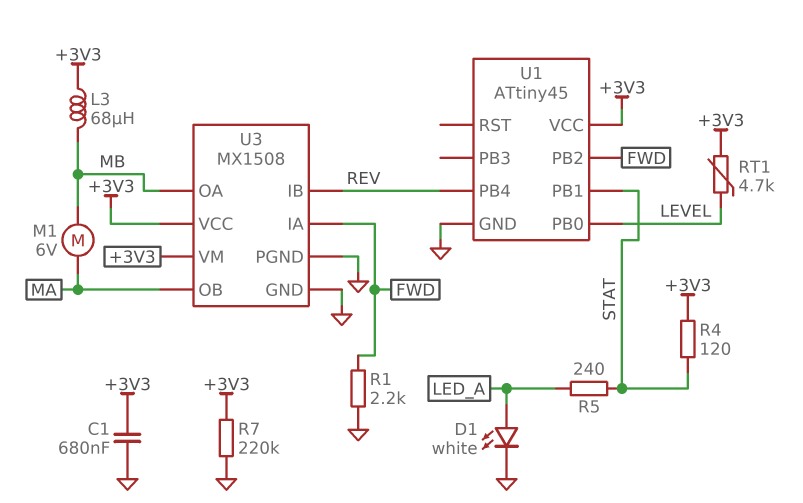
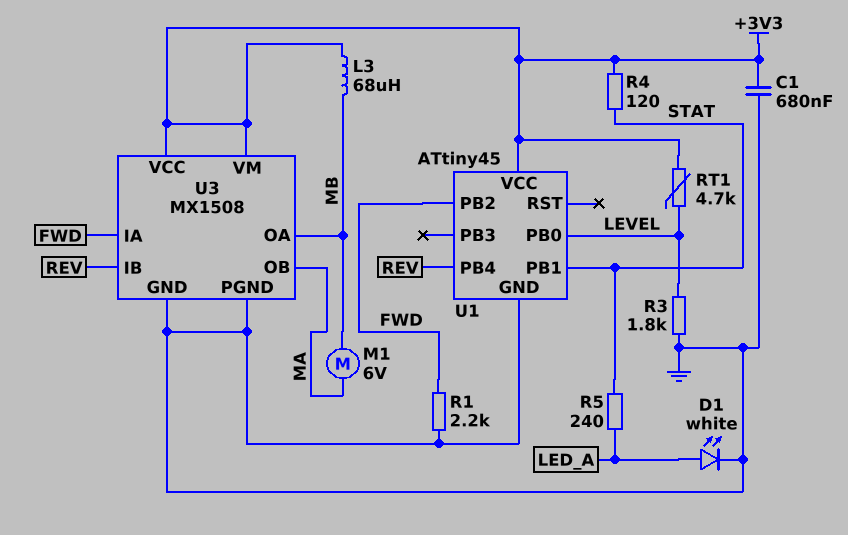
R3: none -> 1.8k (GND, LEVEL)
R7: 220k (+3V3, GND) -> none

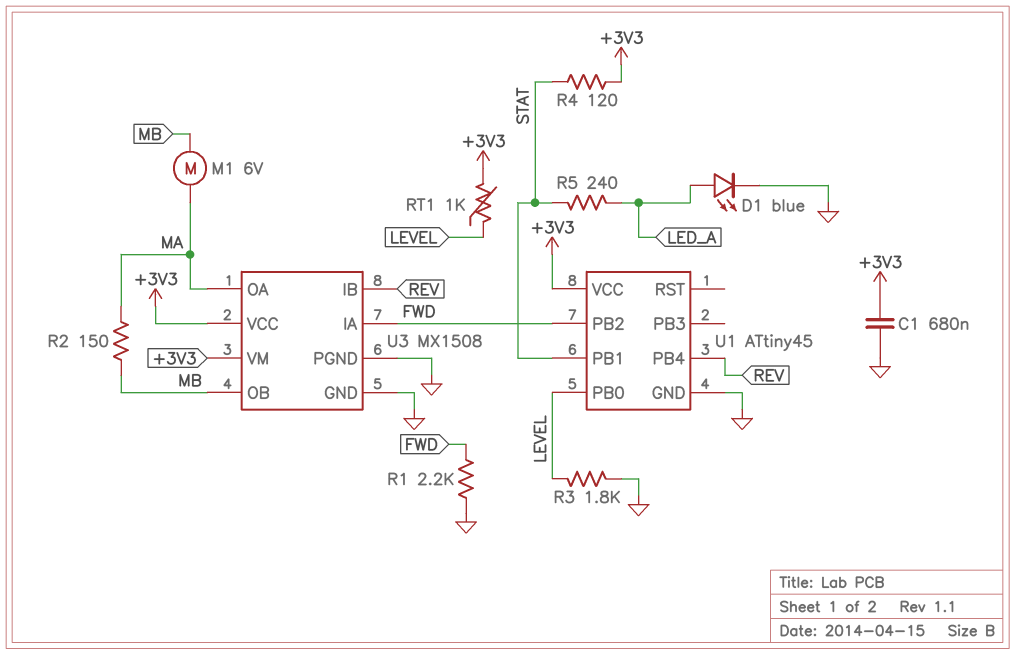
D1: LED white (A LED_A, K GND) -> LED blue (A LED_A, K GND)
L3: 68uH (+3V3, MB) -> none
R2: none -> 150 (MA, MB)
RT1: 4.7k (+3V3, LEVEL) -> 1k (+3V3, LEVEL)
U3 pin OA: MB -> MA
U3 pin OB: MA -> MB

